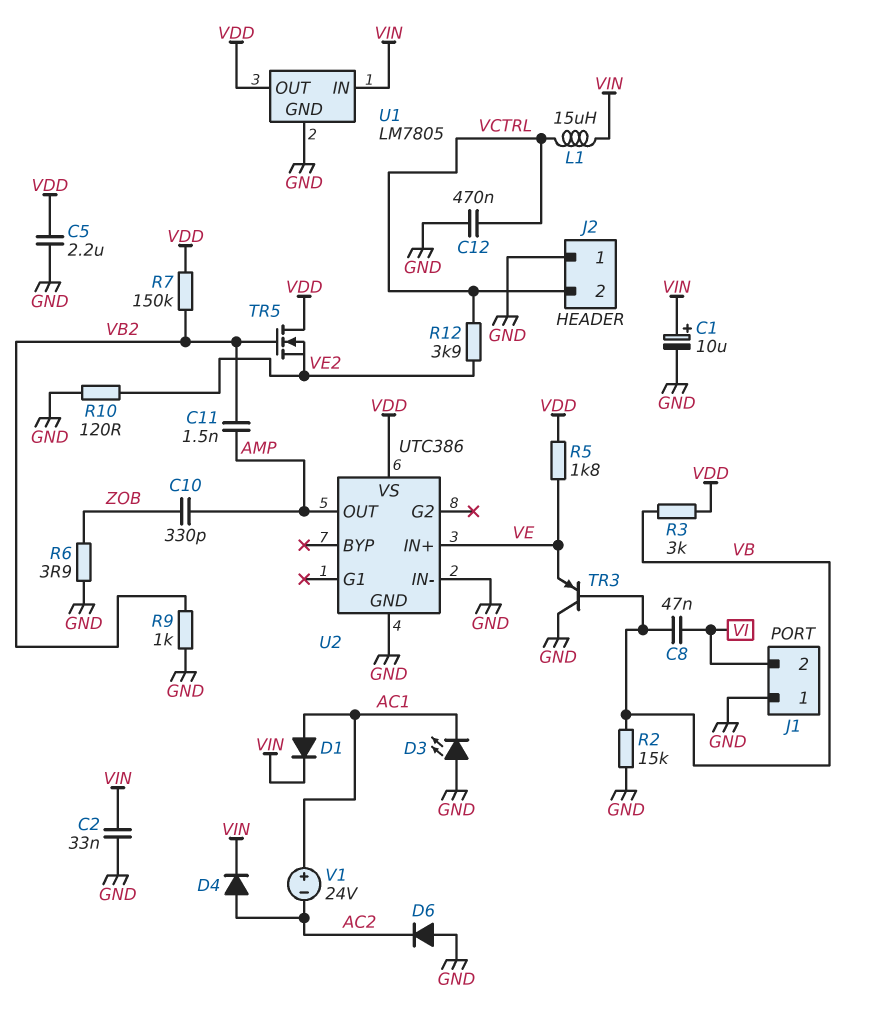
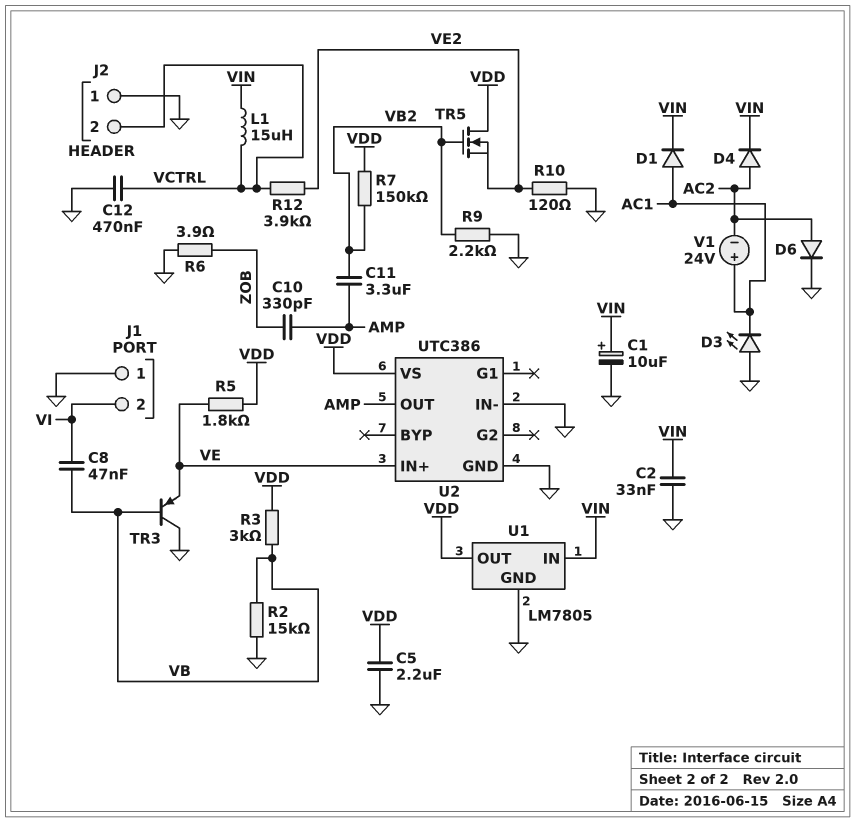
C11: 1.5nF (AMP, VB2) -> 3.3uF (AMP, VB2)
D6: diode (A GND, K AC2) -> diode (A AC2, K GND)
R9: 1k (GND, VB2) -> 2.2k (GND, VB2)

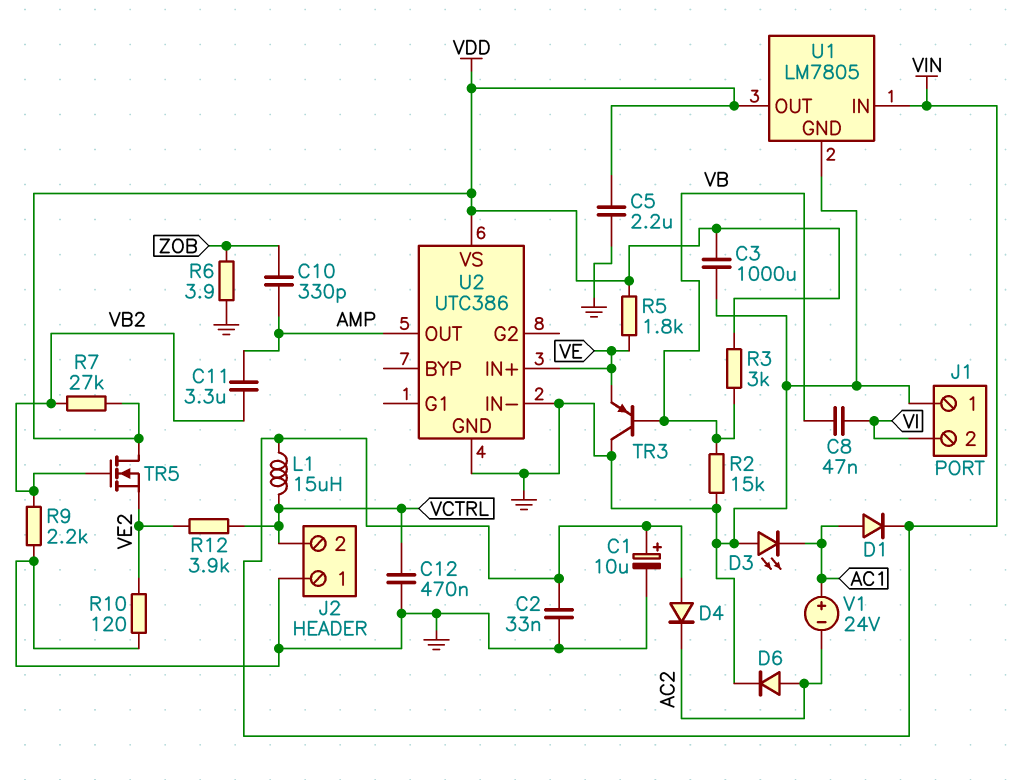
C3: none -> 1000uF (GND, VDD)
D4: diode (A AC2, K VIN) -> diode (A VIN, K AC2)
R7: 150k (VB2, VDD) -> 27k (VB2, VDD)

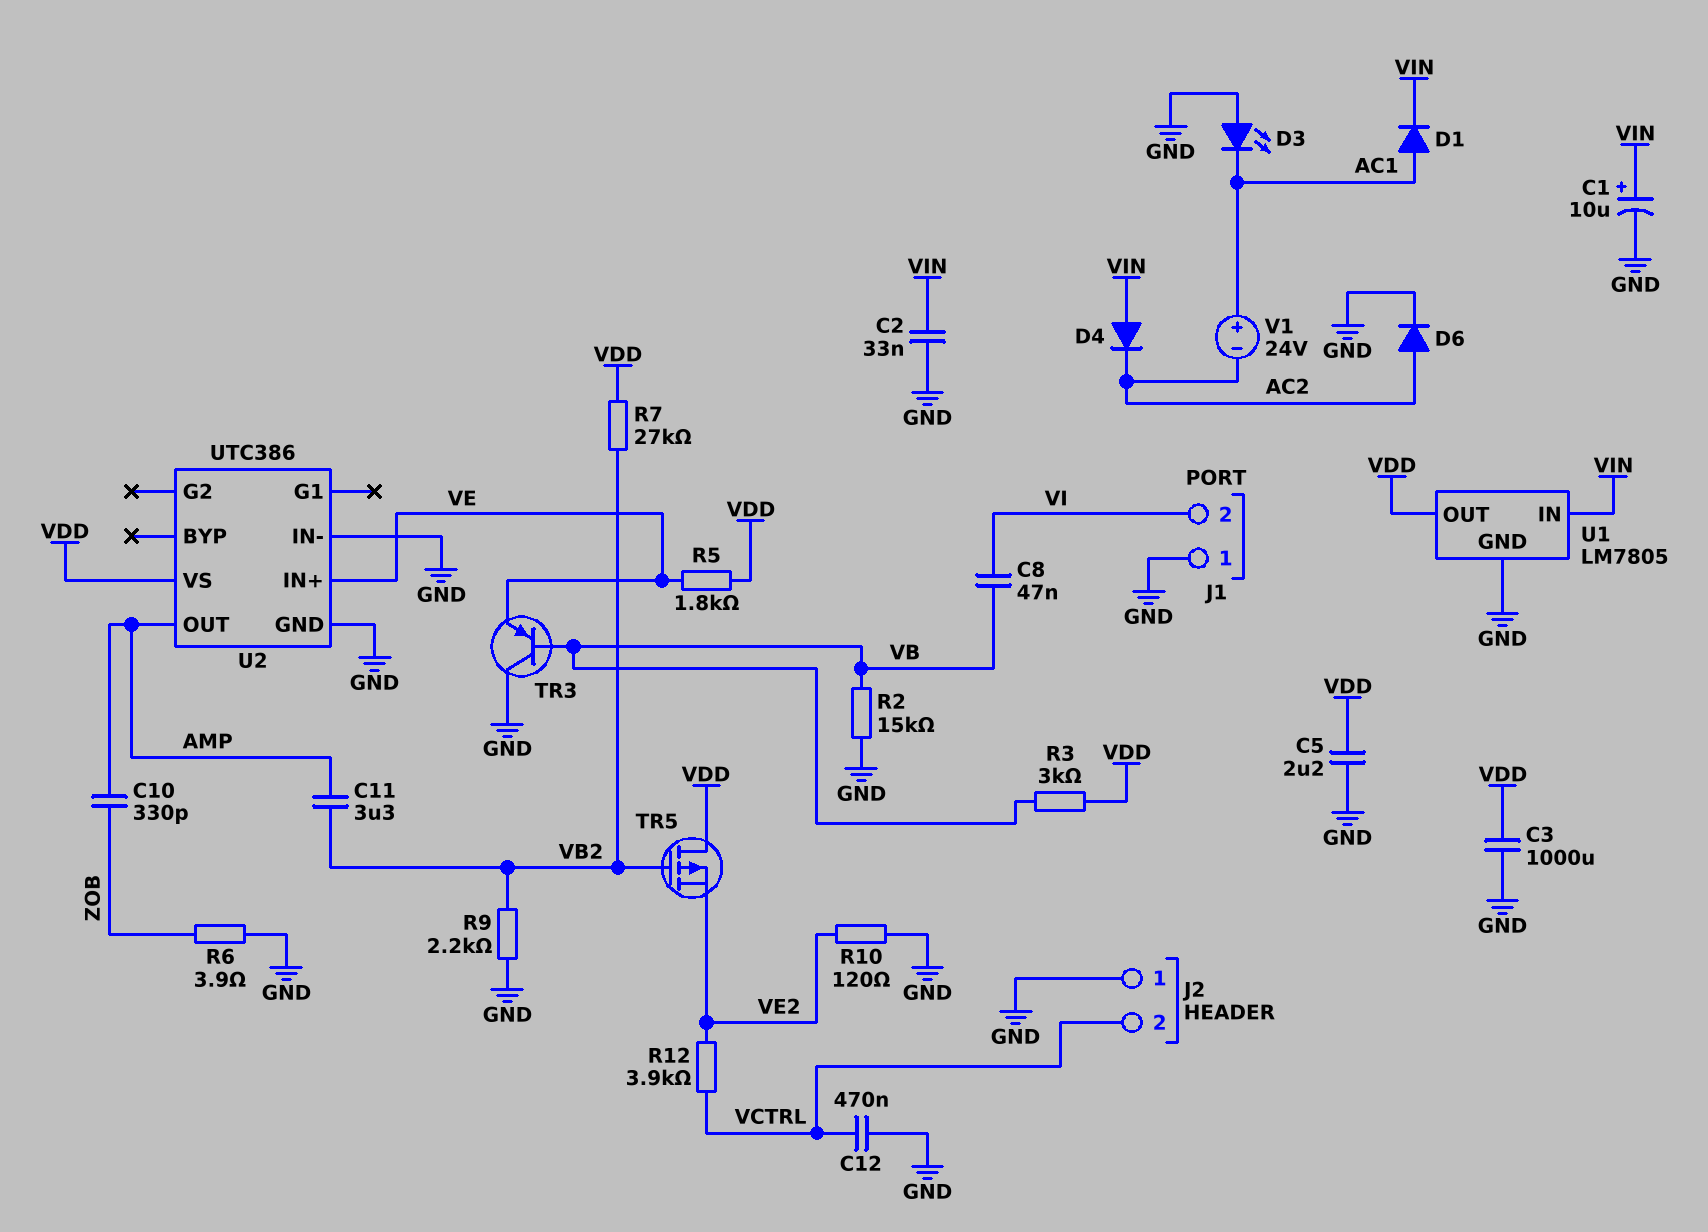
L1: 15uH (VCTRL, VIN) -> none
TR5: NMOS (G VB2, D VDD, S VE2) -> PMOS (G VB2, D VDD, S VE2)

